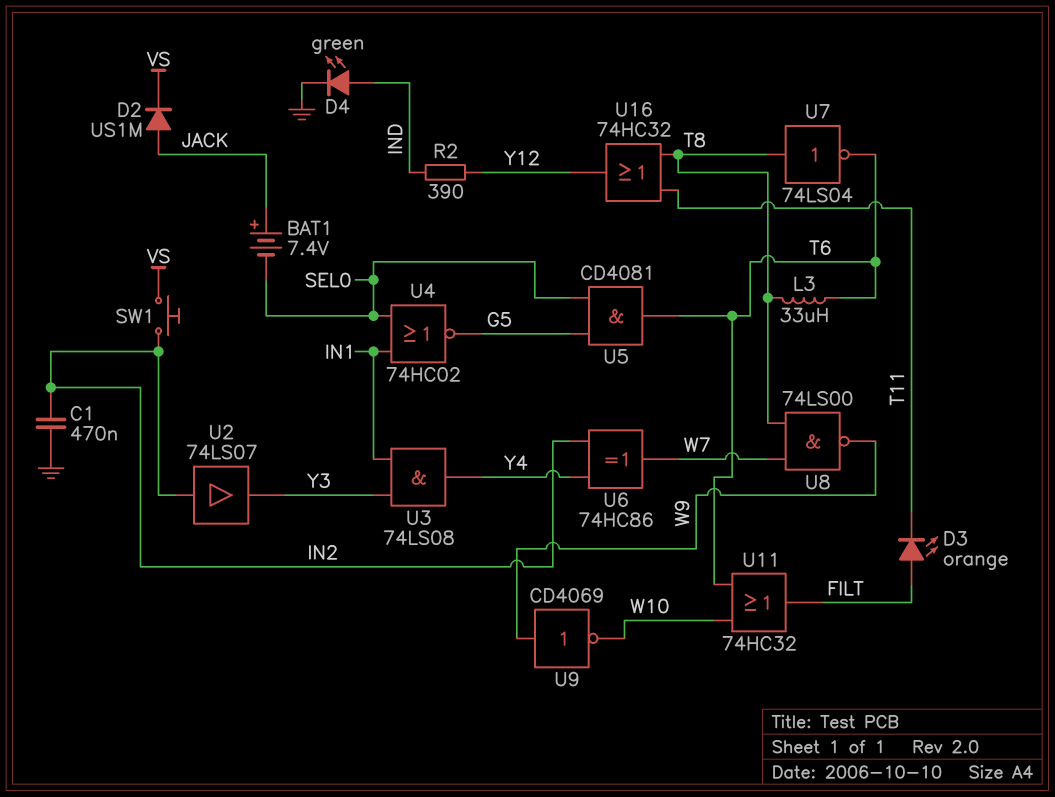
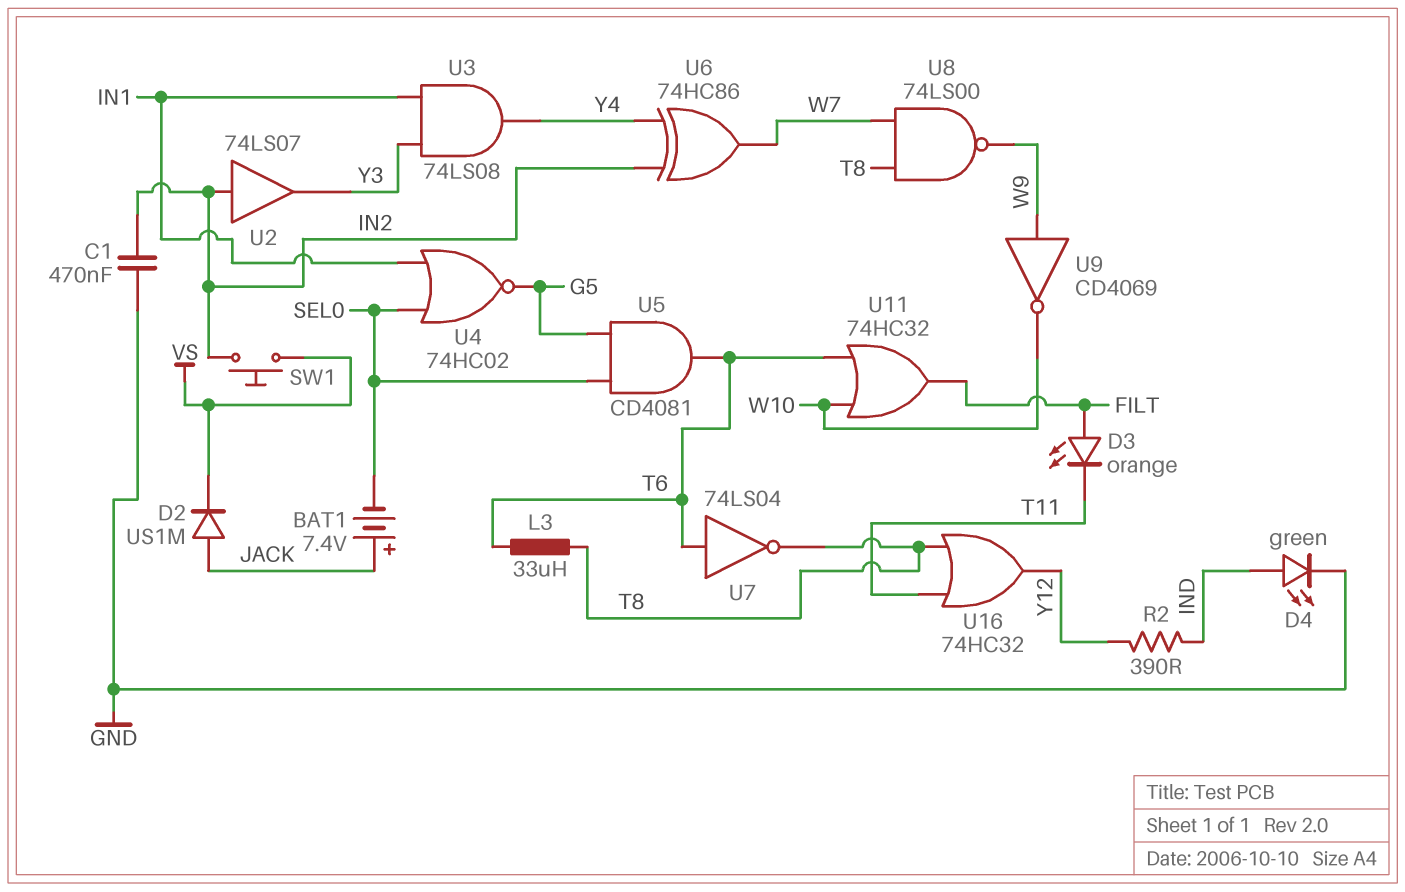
U7: NOT 74LS04 (in T8, out T6) -> NOT 74LS04 (in T6, out T8)

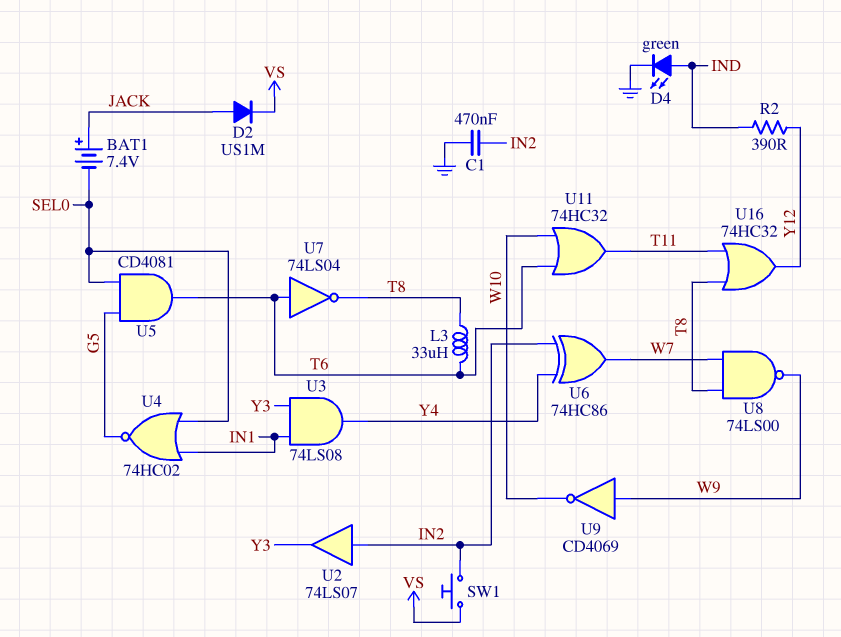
D3: LED orange (A FILT, K T11) -> none
U11: OR 74HC32 (in T6, in W10, out FILT) -> OR 74HC32 (in T6, in W10, out T11)

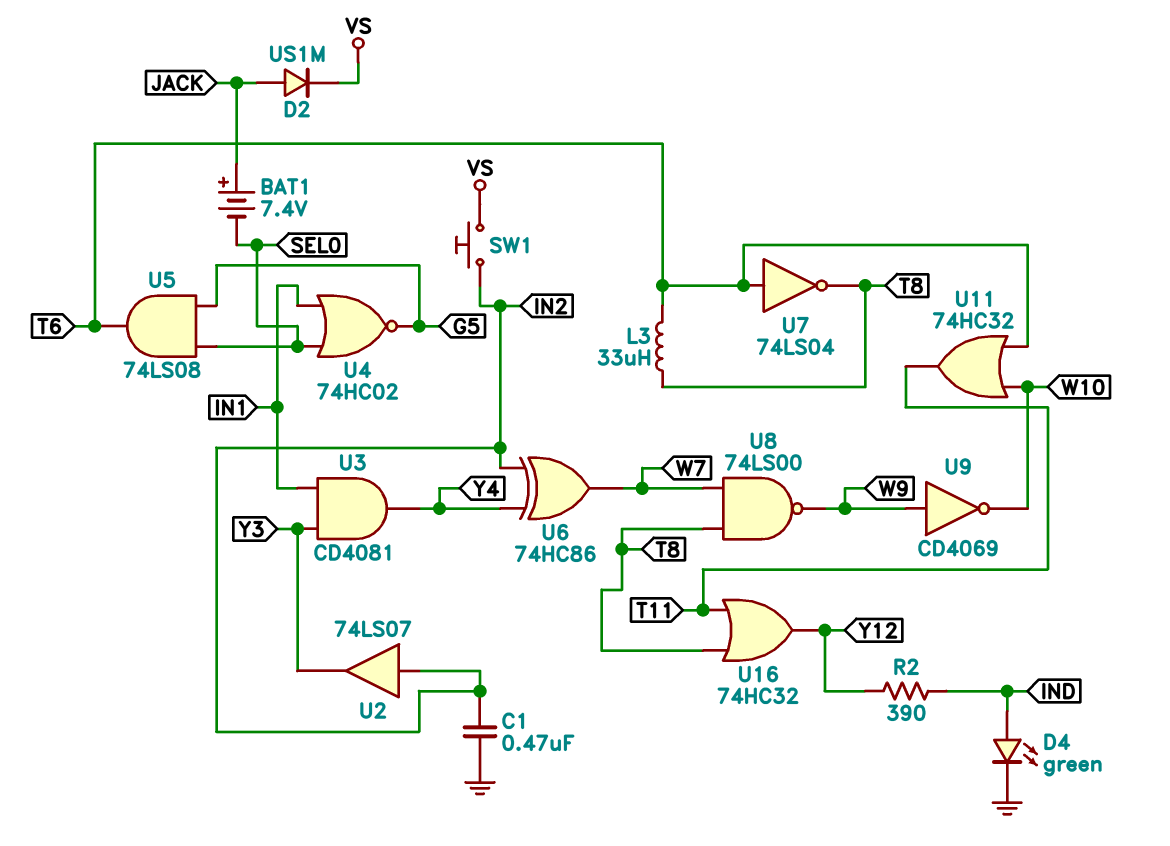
U3: AND 74LS08 (in IN1, in Y3, out Y4) -> AND CD4081 (in IN1, in Y3, out Y4)
U5: AND CD4081 (in G5, in SEL0, out T6) -> AND 74LS08 (in G5, in SEL0, out T6)

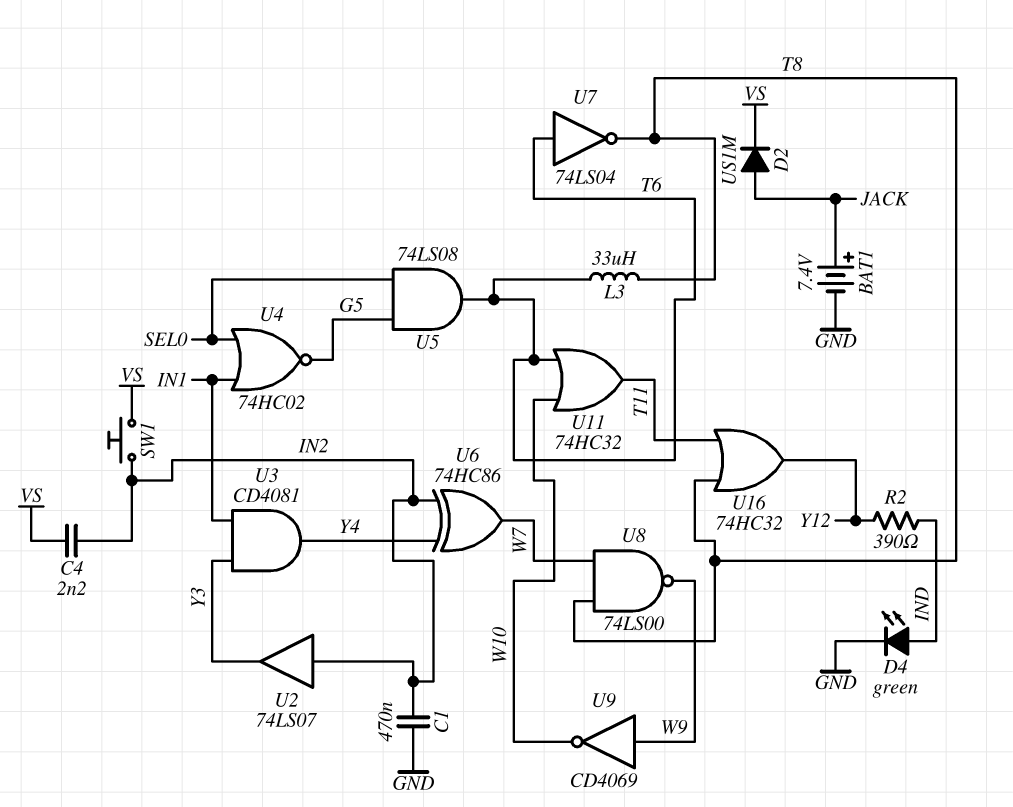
BAT1: 7.4V (plus JACK, minus SEL0) -> 7.4V (plus JACK, minus GND)
C4: none -> 2.2nF (IN2, VS)

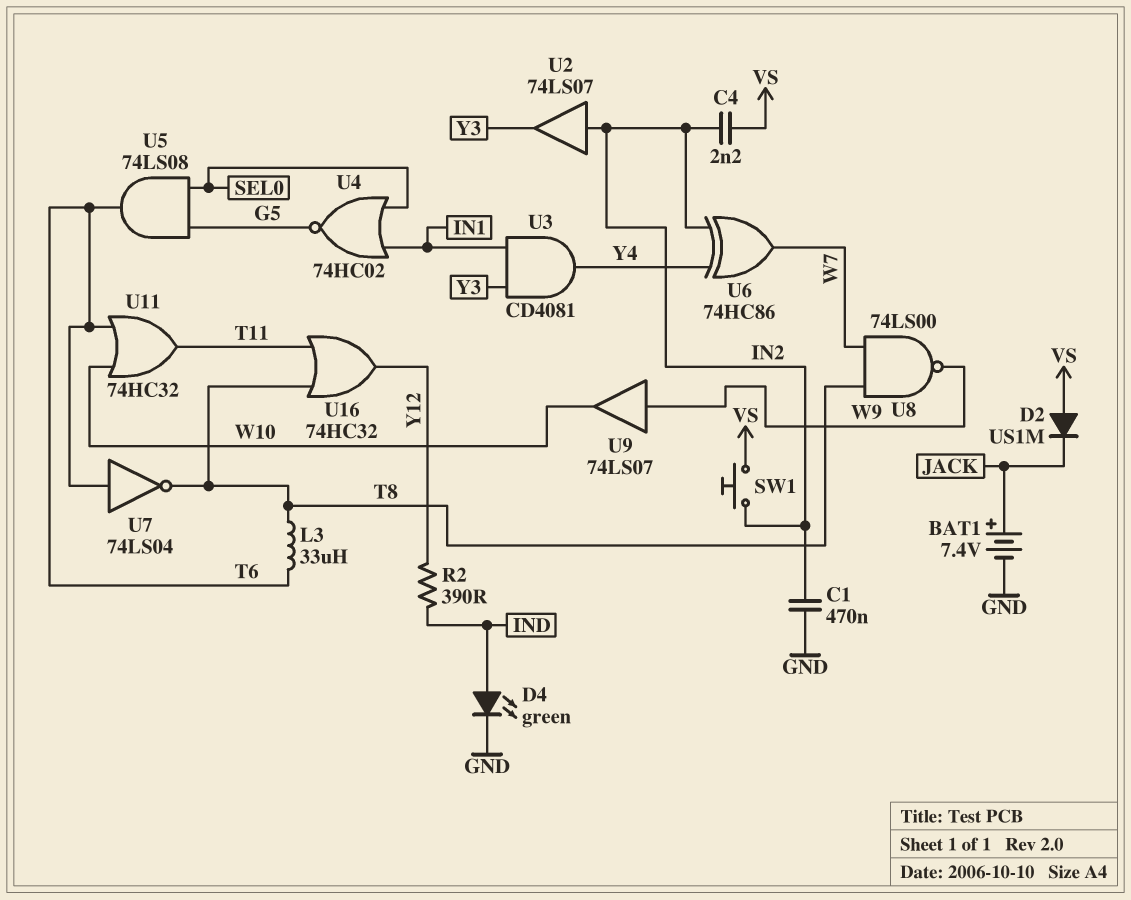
D2: diode US1M (A JACK, K VS) -> diode US1M (A VS, K JACK)
U9: NOT CD4069 (in W9, out W10) -> buffer 74LS07 (in W9, out W10)

